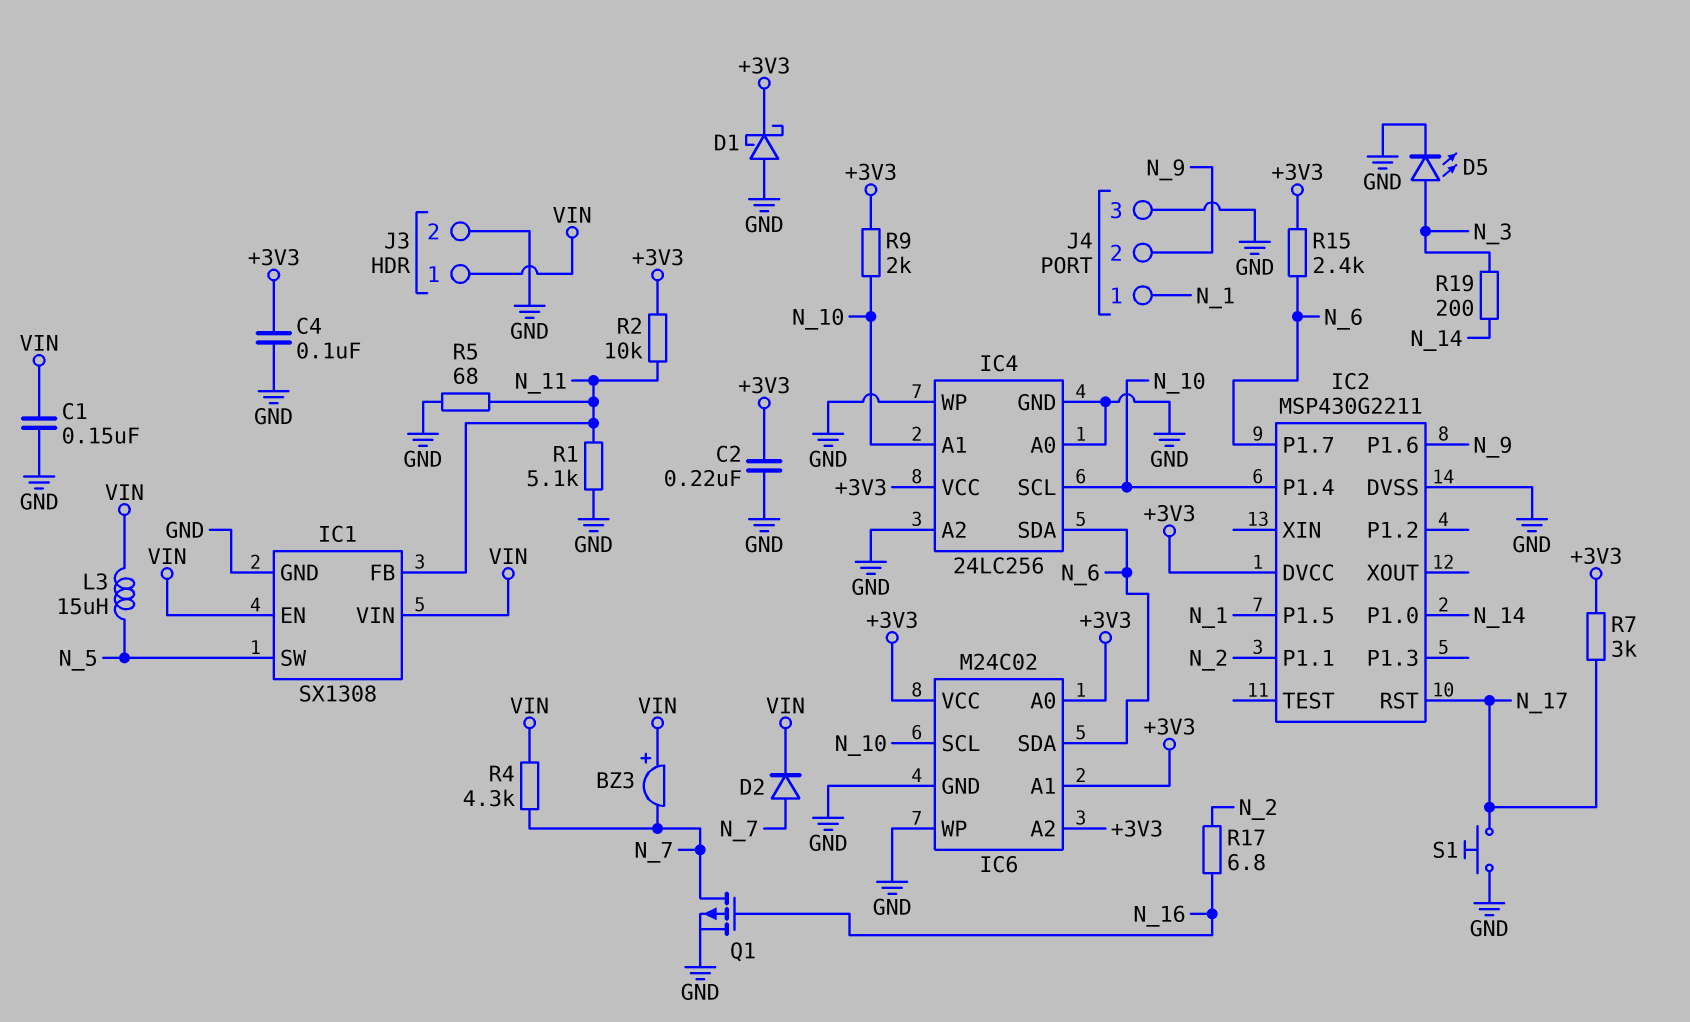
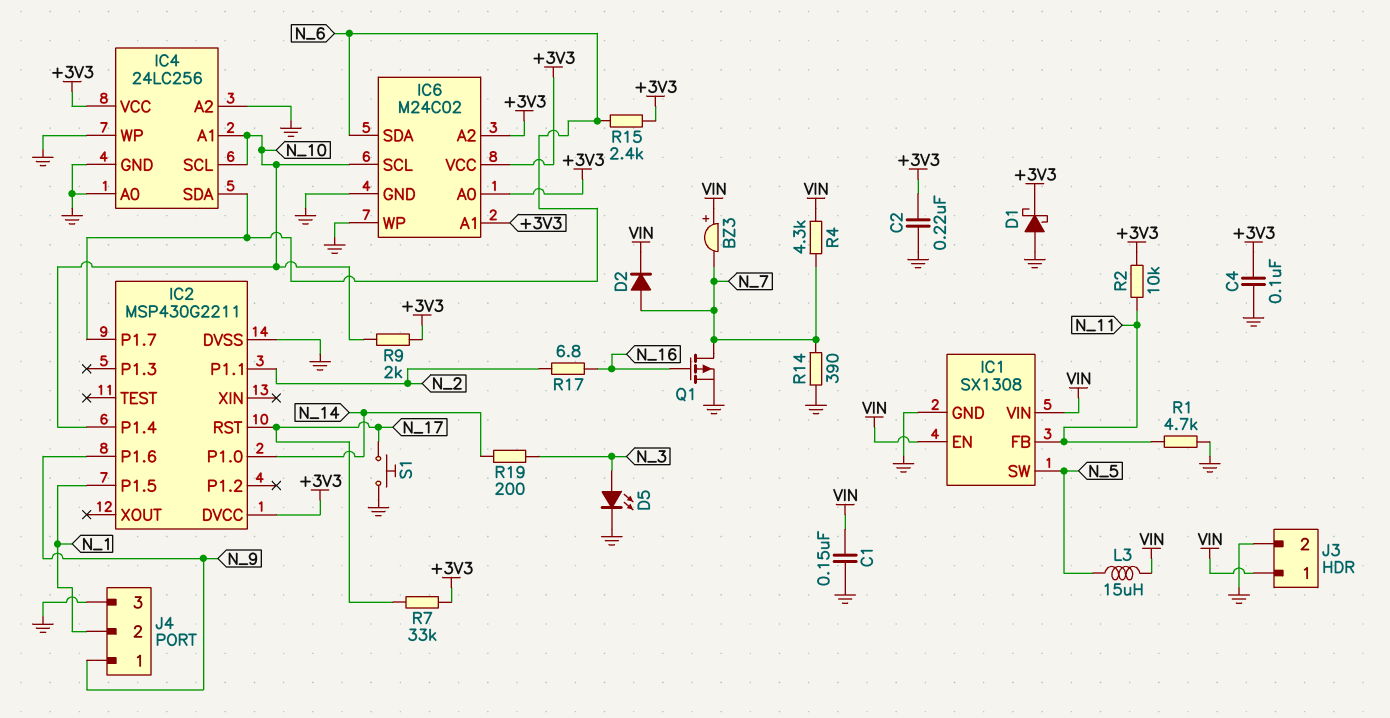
J4 pin 1: N_1 -> N_9
J4 pin 2: N_9 -> N_1
R1: 5.1k (GND, N_11) -> 4.7k (GND, N_11)
R5: 68 (GND, N_11) -> none
R7: 3k (+3V3, N_17) -> 33k (+3V3, N_17)
R14: none -> 390 (GND, N_7)

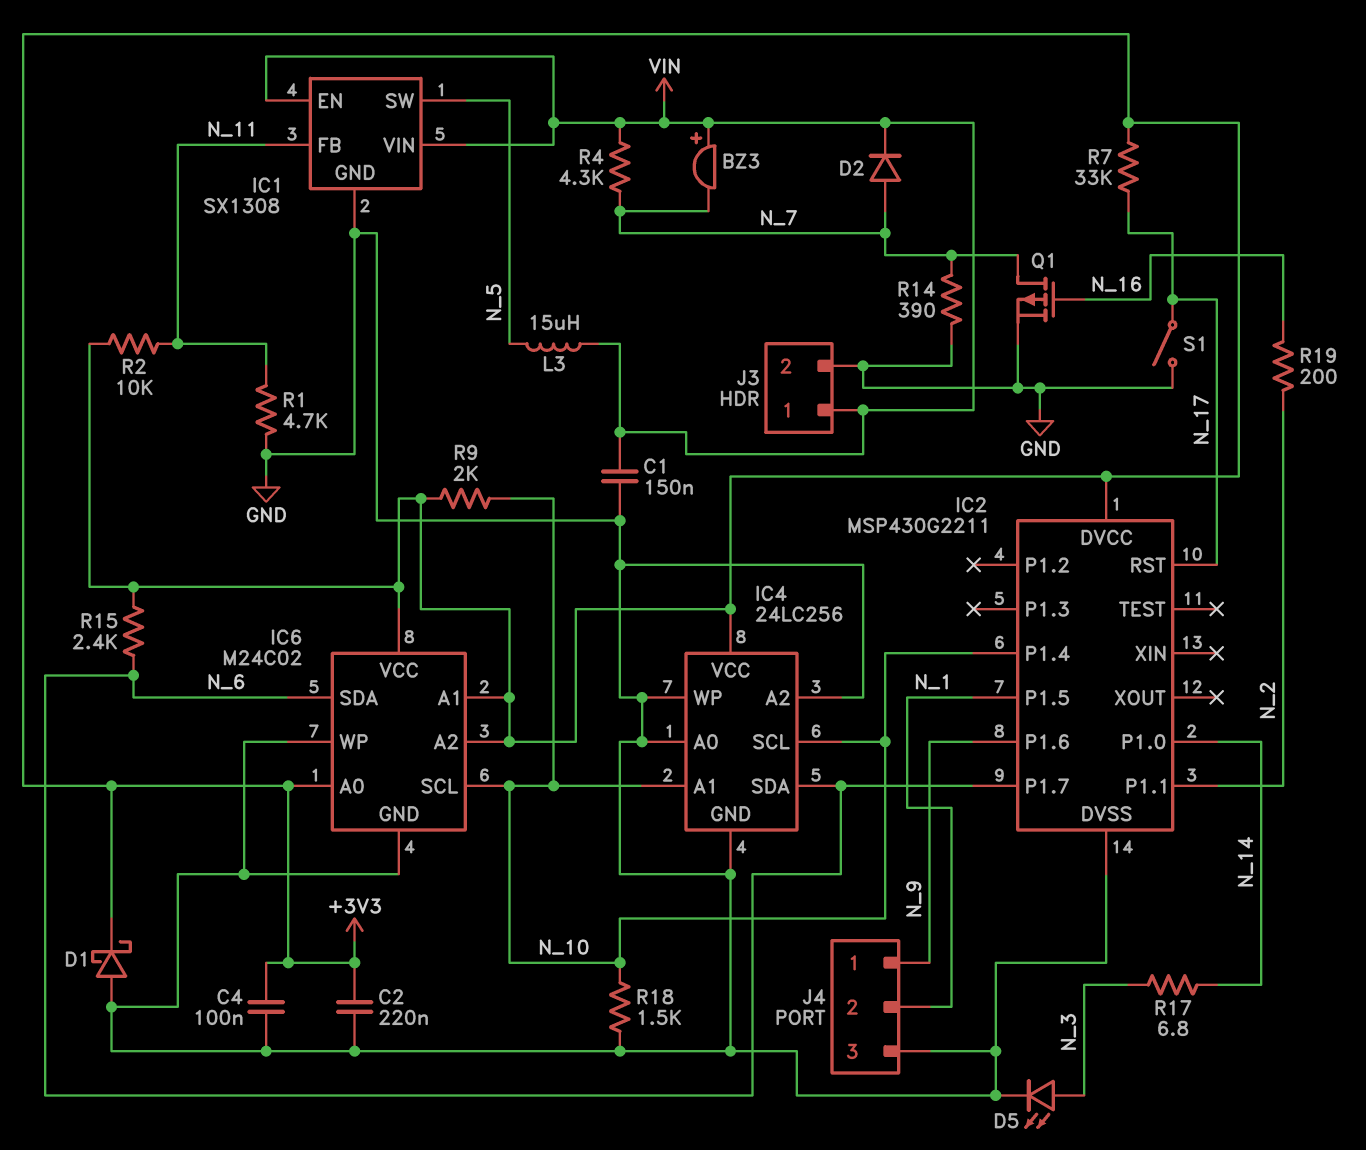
R17: 6.8 (N_2, N_16) -> 6.8 (N_3, N_14)
R18: none -> 1.5k (GND, N_10)
R19: 200 (N_3, N_14) -> 200 (N_2, N_16)
S1: button (GND, N_17) -> switch (GND, N_17)

